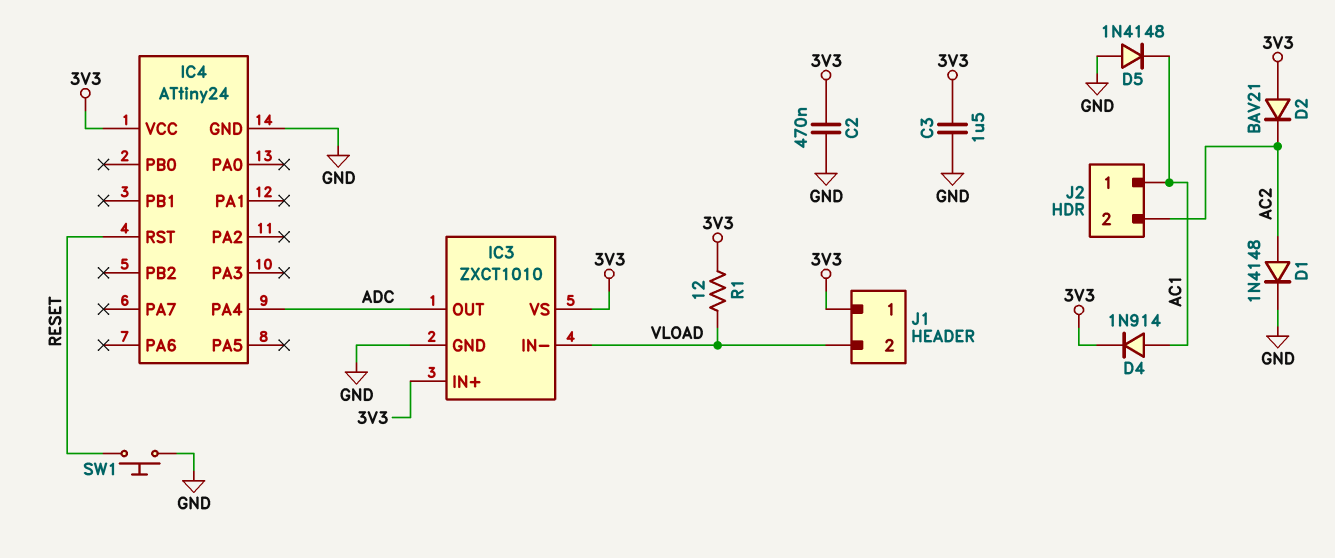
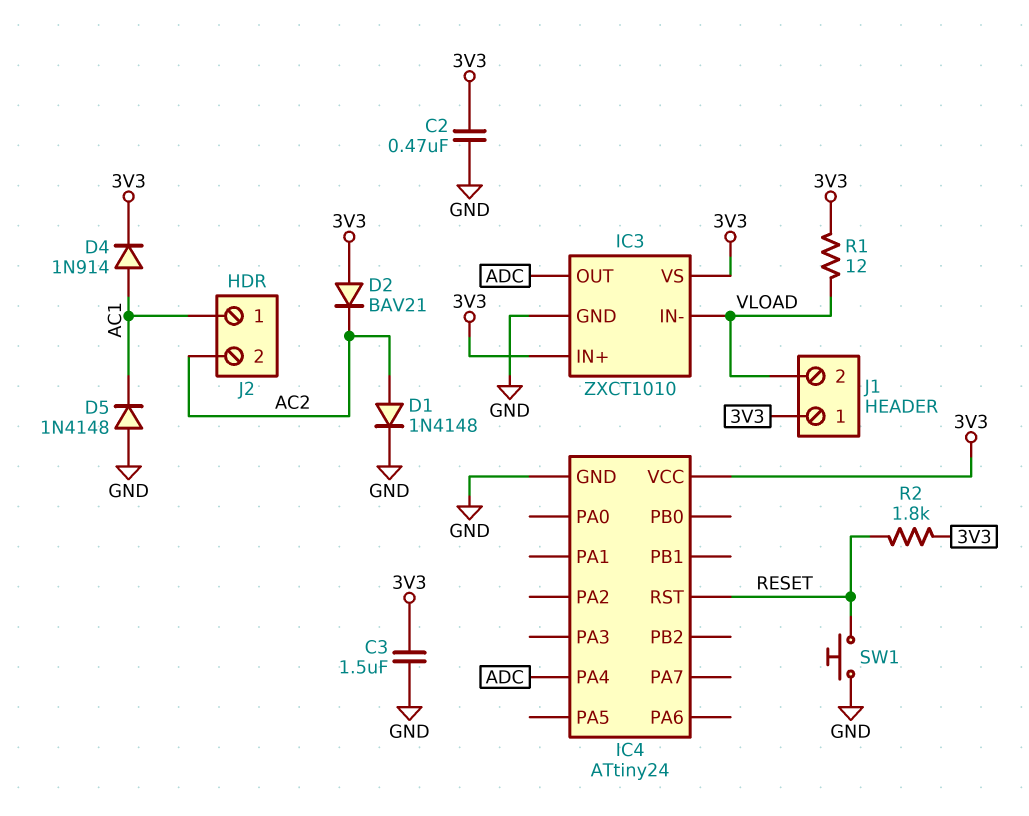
R2: none -> 1.8k (3V3, RESET)

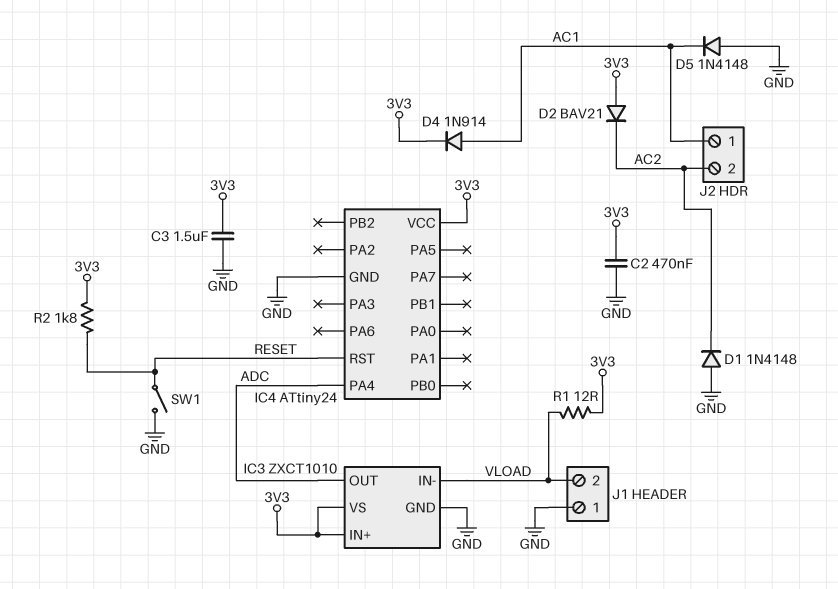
D1: diode 1N4148 (A AC2, K GND) -> diode 1N4148 (A GND, K AC2)
J1 pin 1: 3V3 -> GND
SW1: button (GND, RESET) -> switch (GND, RESET)

